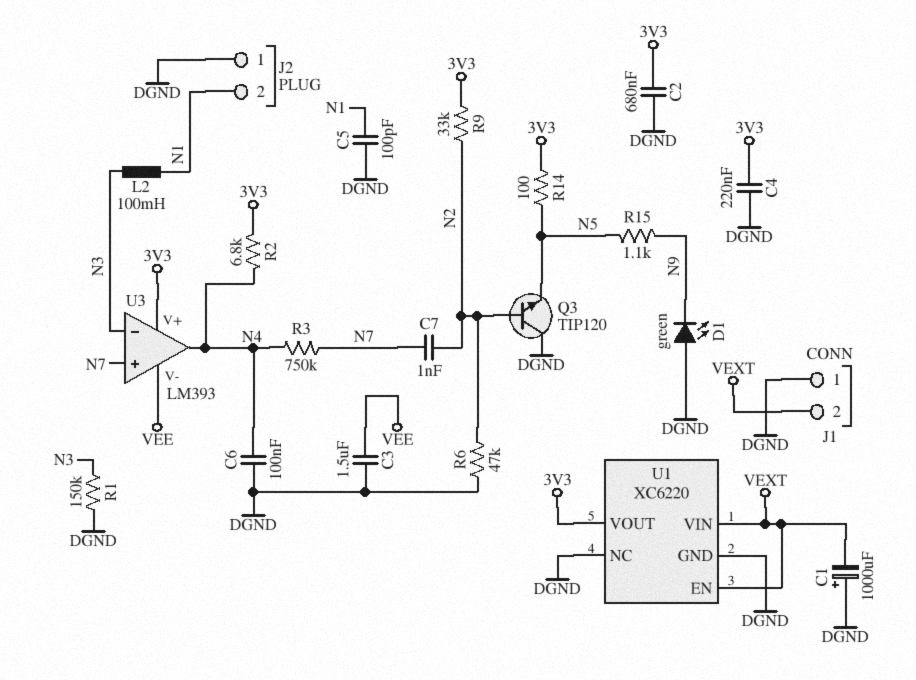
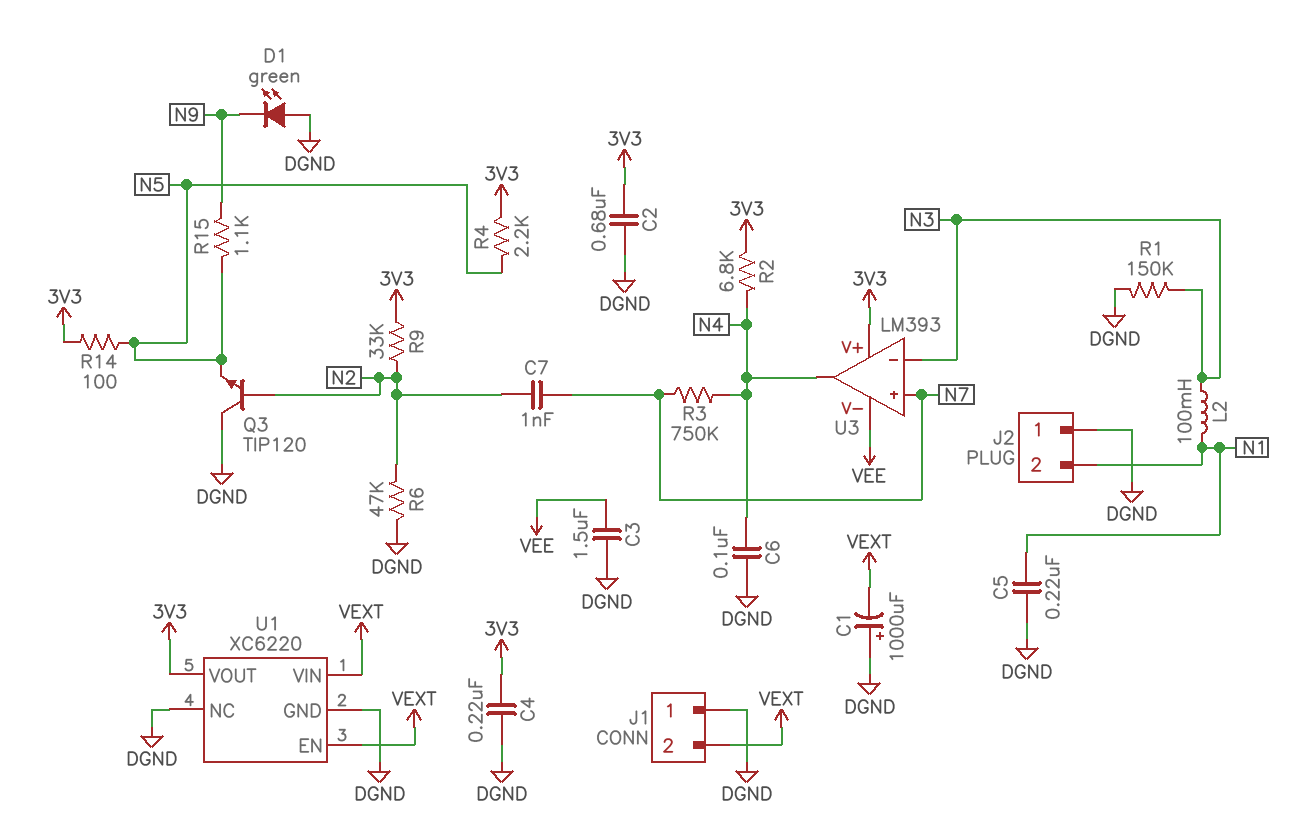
C5: 100pF (DGND, N1) -> 220nF (DGND, N1)
R4: none -> 2.2k (3V3, N5)

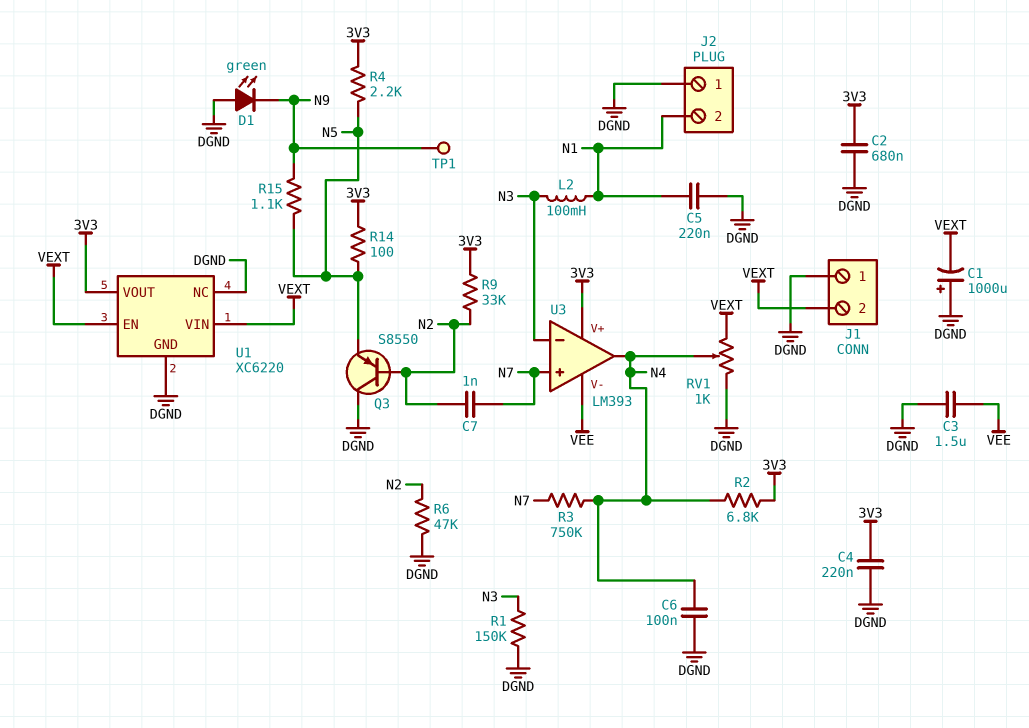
Q3: NPN TIP120 (B N2, C DGND, E N5) -> PNP S8550 (B N2, C DGND, E N5)
RV1: none -> 1k (DGND, VEXT, wiper N4)
TP1: none -> test point (N9)

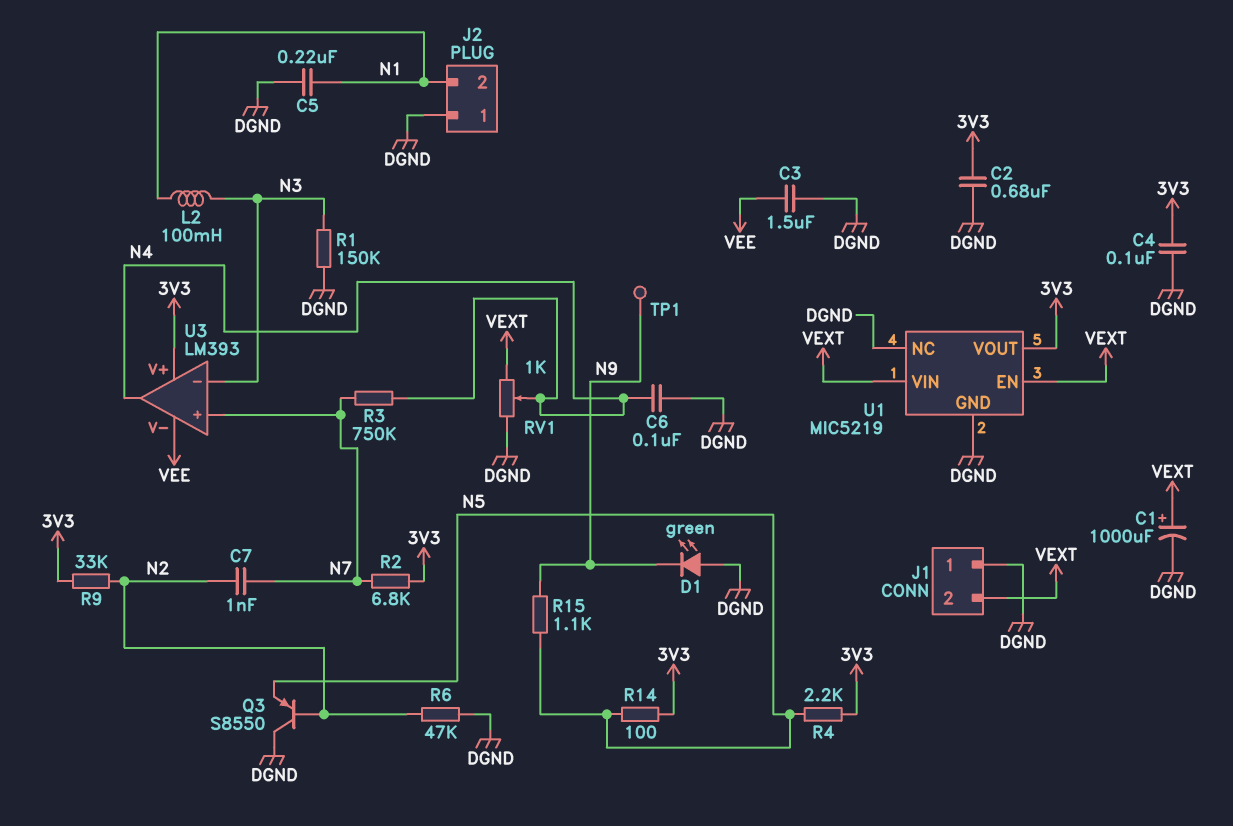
C1: 1000uF (plus DGND, minus VEXT) -> 1000uF (plus VEXT, minus DGND)
C4: 220nF (3V3, DGND) -> 100nF (3V3, DGND)
R2: 6.8k (3V3, N4) -> 6.8k (3V3, N7)
U1: XC6220 -> MIC5219

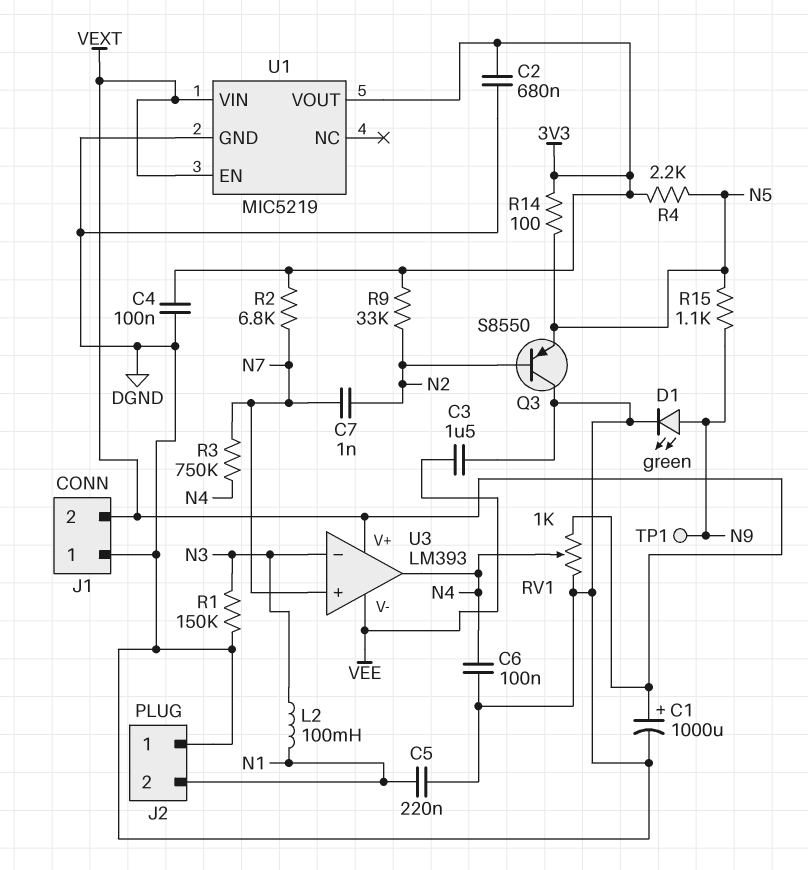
D1: LED green (A DGND, K N9) -> LED green (A N9, K DGND)
R6: 47k (DGND, N2) -> none
U1 pin NC: DGND -> none
U3 pin V+: 3V3 -> VEXT

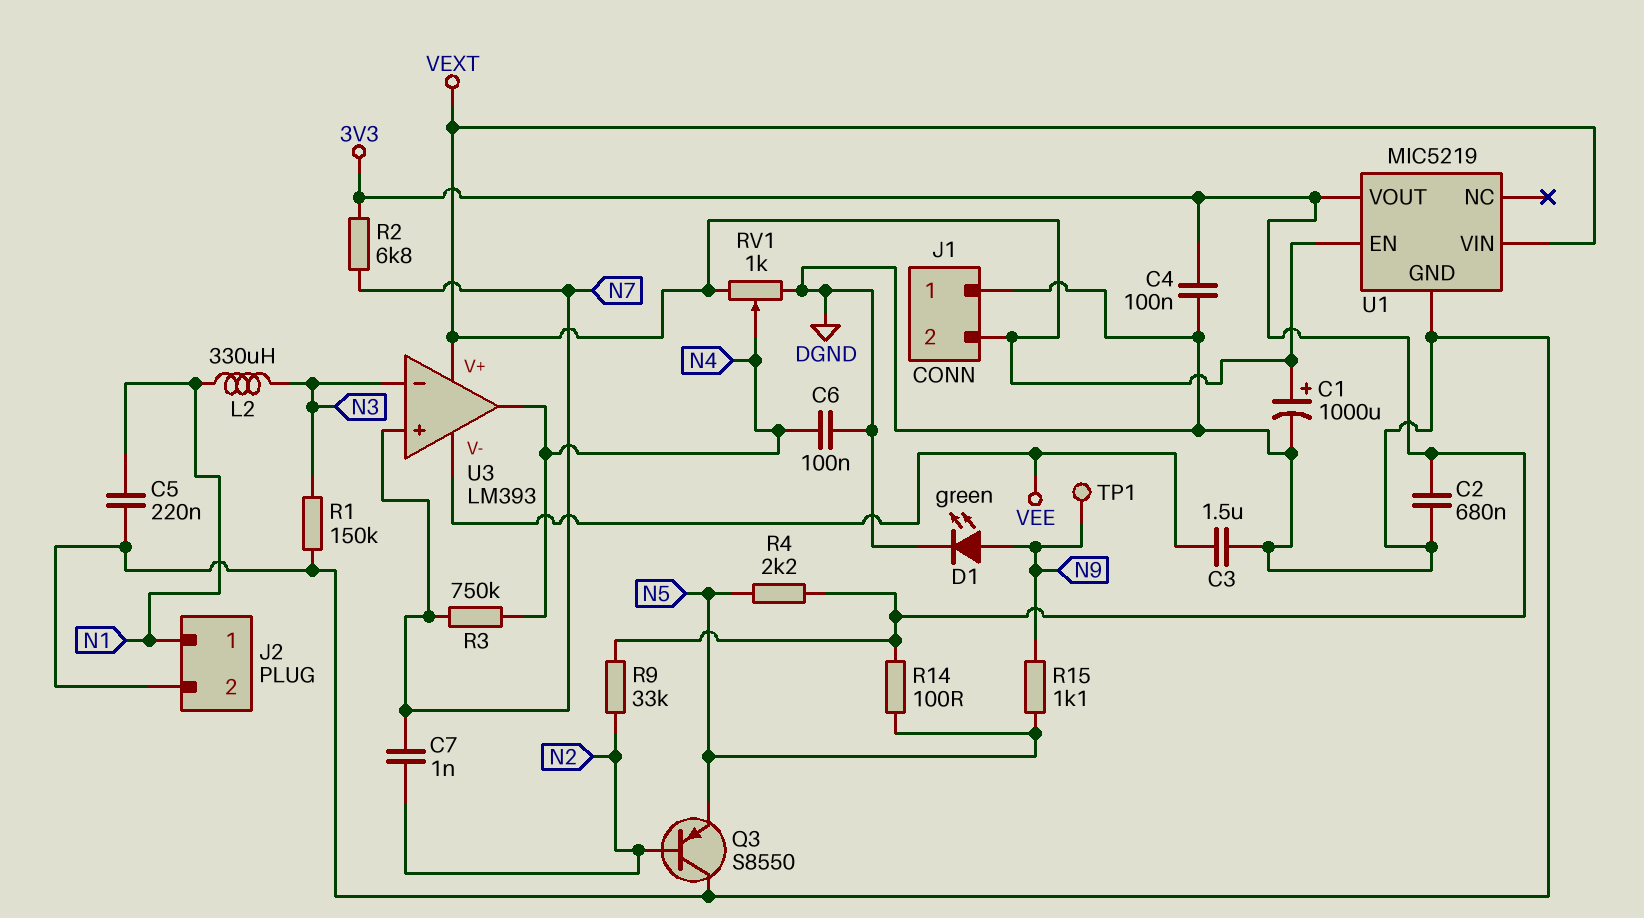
J2 pin 1: DGND -> N1
J2 pin 2: N1 -> DGND
L2: 100mH (N1, N3) -> 330uH (N1, N3)

